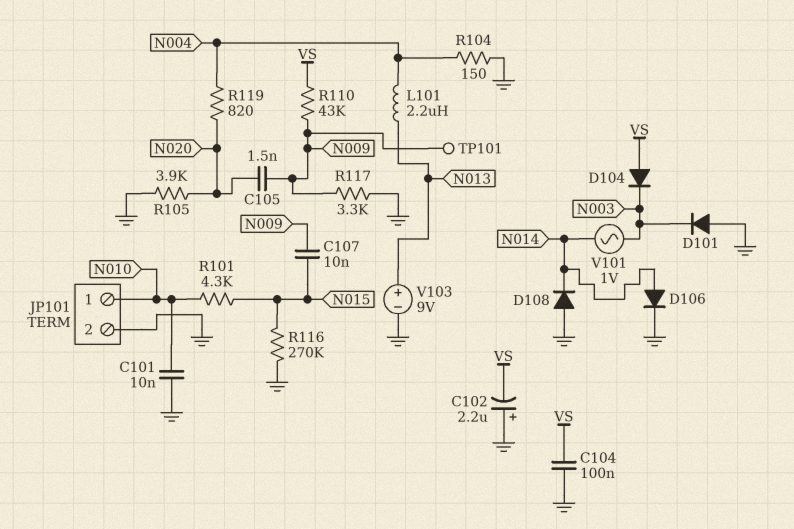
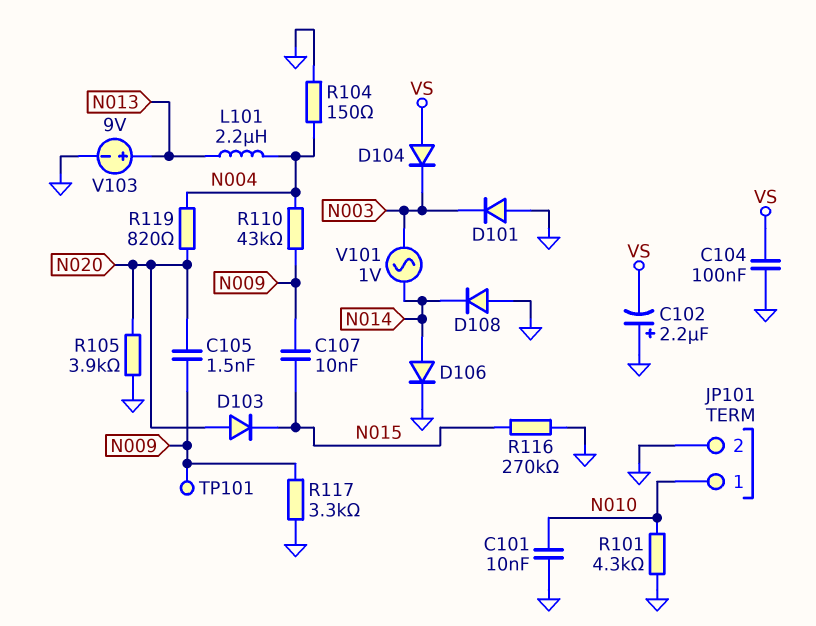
D103: none -> diode (A N020, K N015)
R101: 4.3k (N010, N015) -> 4.3k (GND, N010)
R110: 43k (N009, VS) -> 43k (N004, N009)

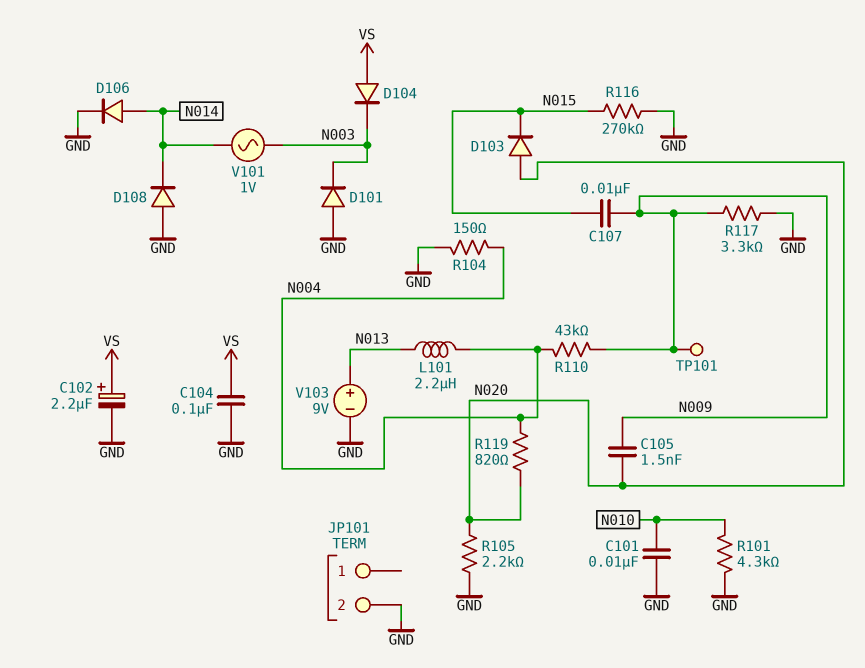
C102: 2.2uF (plus GND, minus VS) -> 2.2uF (plus VS, minus GND)
JP101 pin 1: N010 -> none
R105: 3.9k (GND, N020) -> 2.2k (GND, N020)

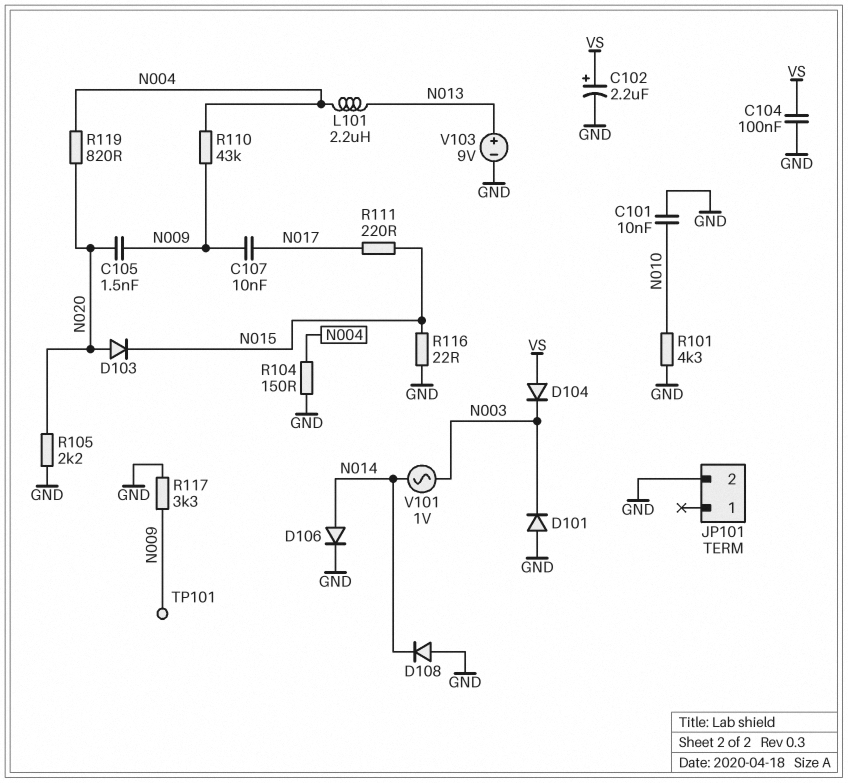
C107: 10nF (N009, N015) -> 10nF (N009, N017)
R111: none -> 220 (N015, N017)
R116: 270k (GND, N015) -> 22 (GND, N015)

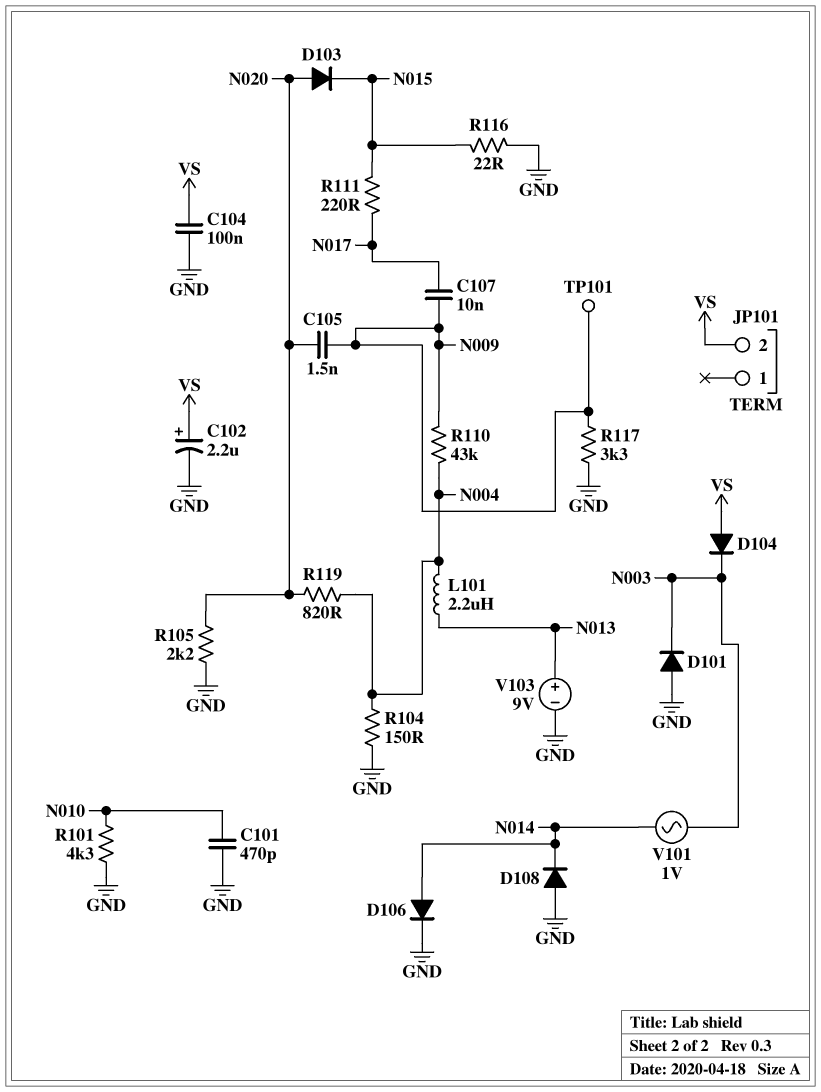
C101: 10nF (GND, N010) -> 470pF (GND, N010)
JP101 pin 2: GND -> VS

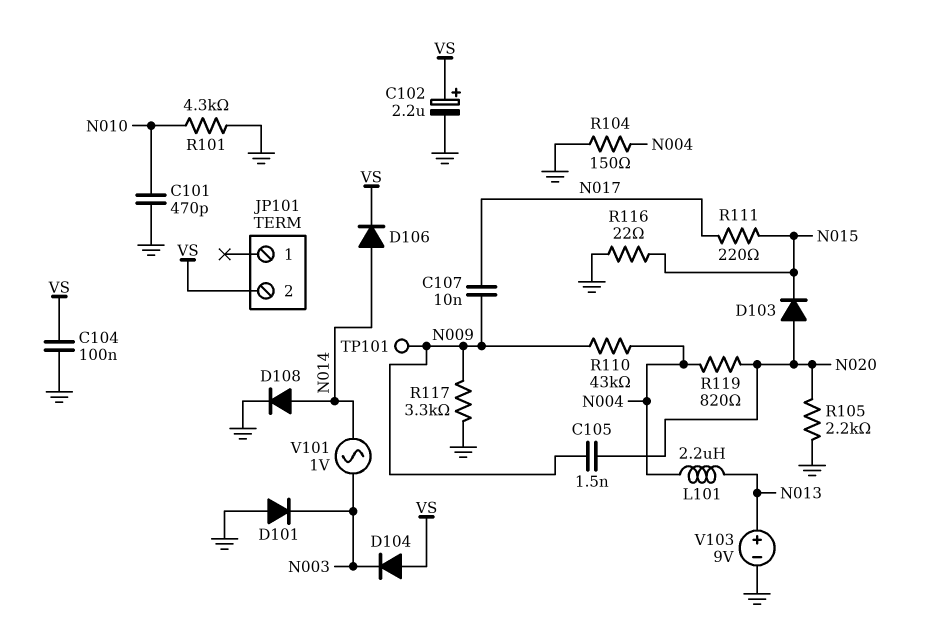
D106: diode (A N014, K GND) -> diode (A N014, K VS)
D108: diode (A GND, K N014) -> diode (A N014, K GND)

